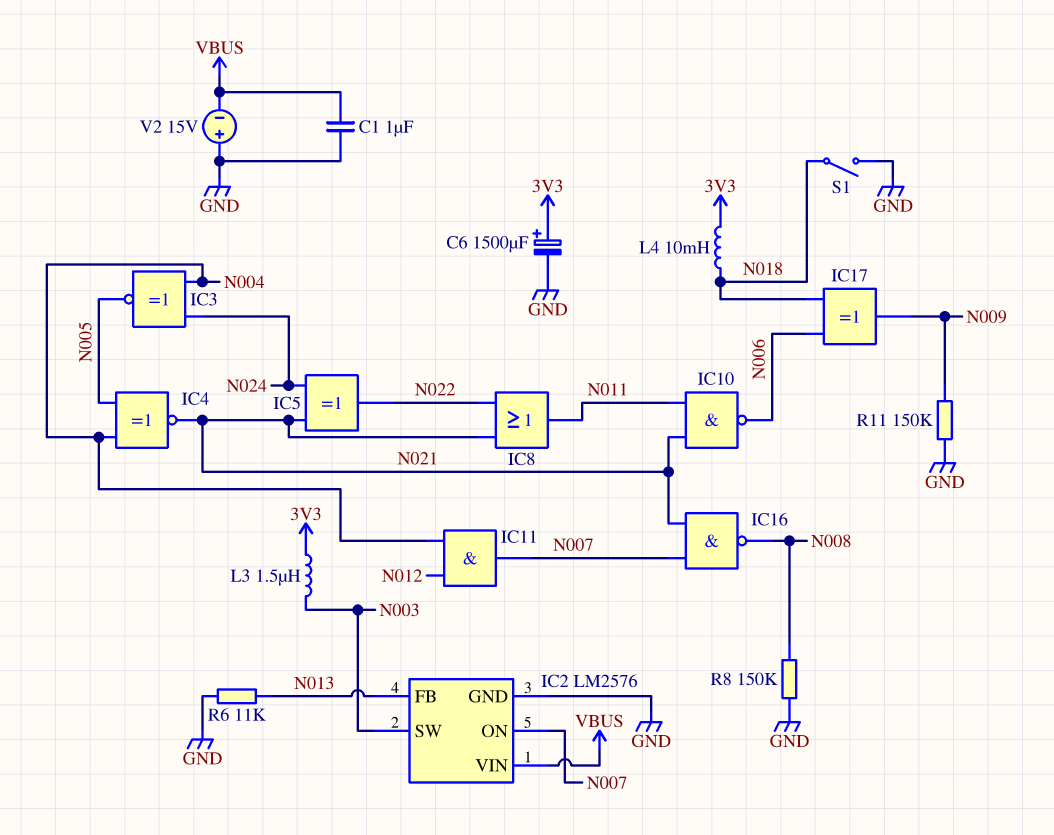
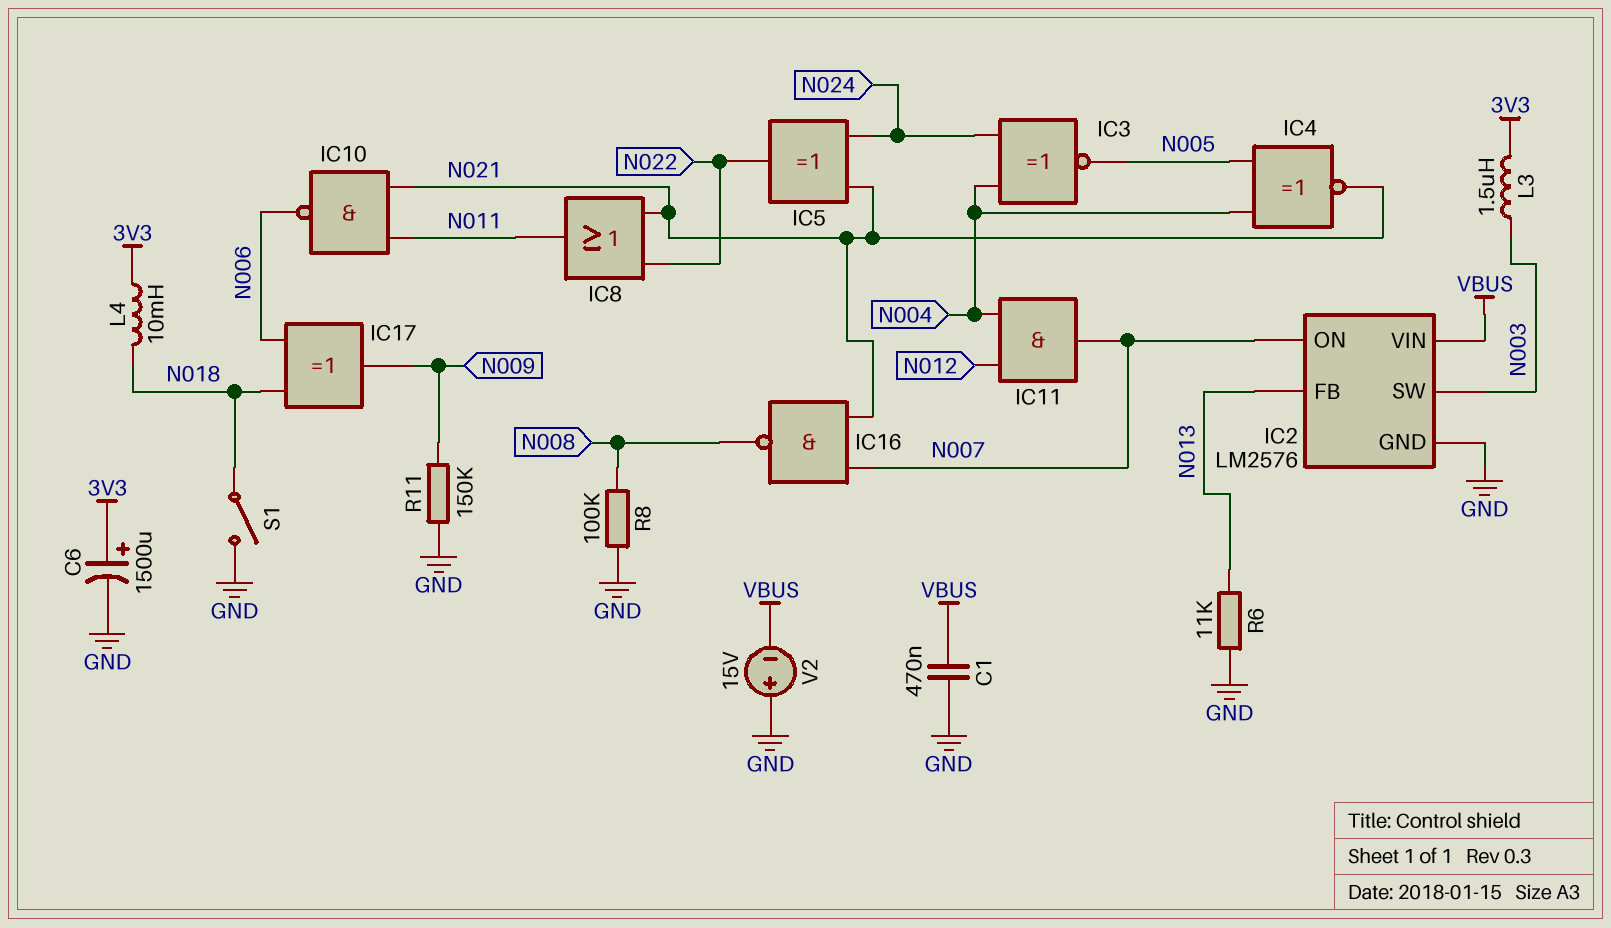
C1: 1uF (GND, VBUS) -> 470nF (GND, VBUS)
R8: 150k (GND, N008) -> 100k (GND, N008)

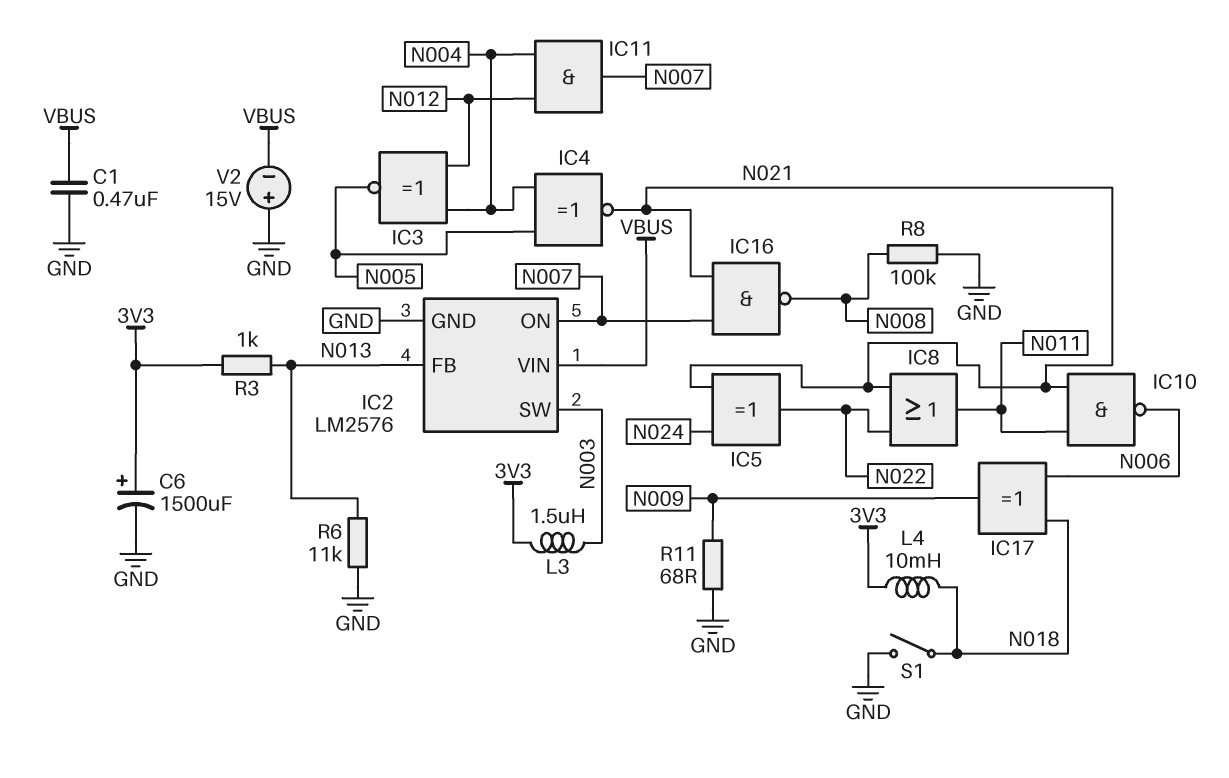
IC3: XNOR (in N004, in N024, out N005) -> XNOR (in N004, in N012, out N005)
R3: none -> 1k (3V3, N013)
R11: 150k (GND, N009) -> 68 (GND, N009)

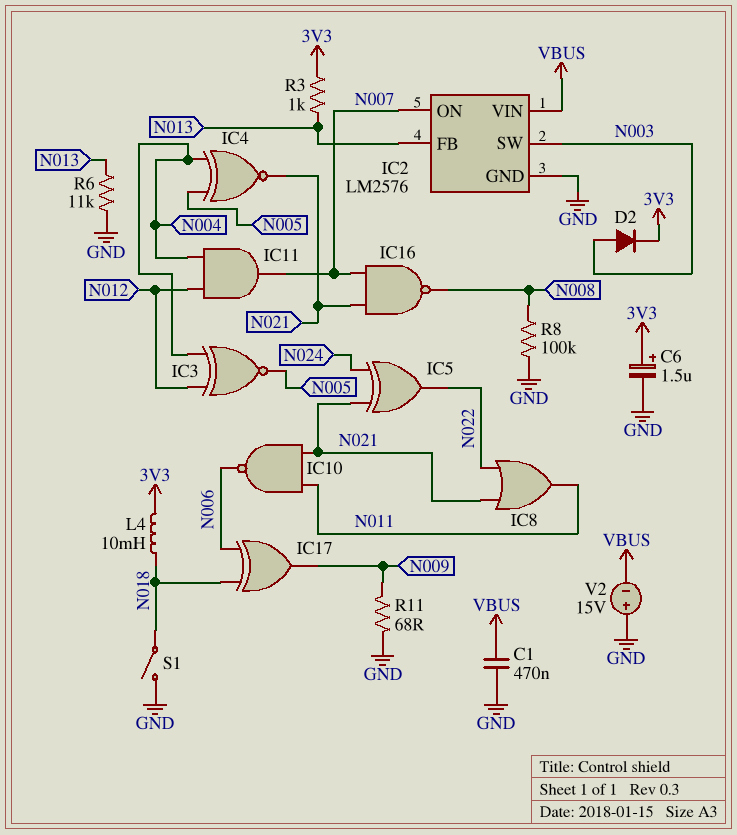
C6: 1500uF (plus 3V3, minus GND) -> 1.5uF (plus 3V3, minus GND)
D2: none -> diode (A N003, K 3V3)
L3: 1.5uH (3V3, N003) -> none

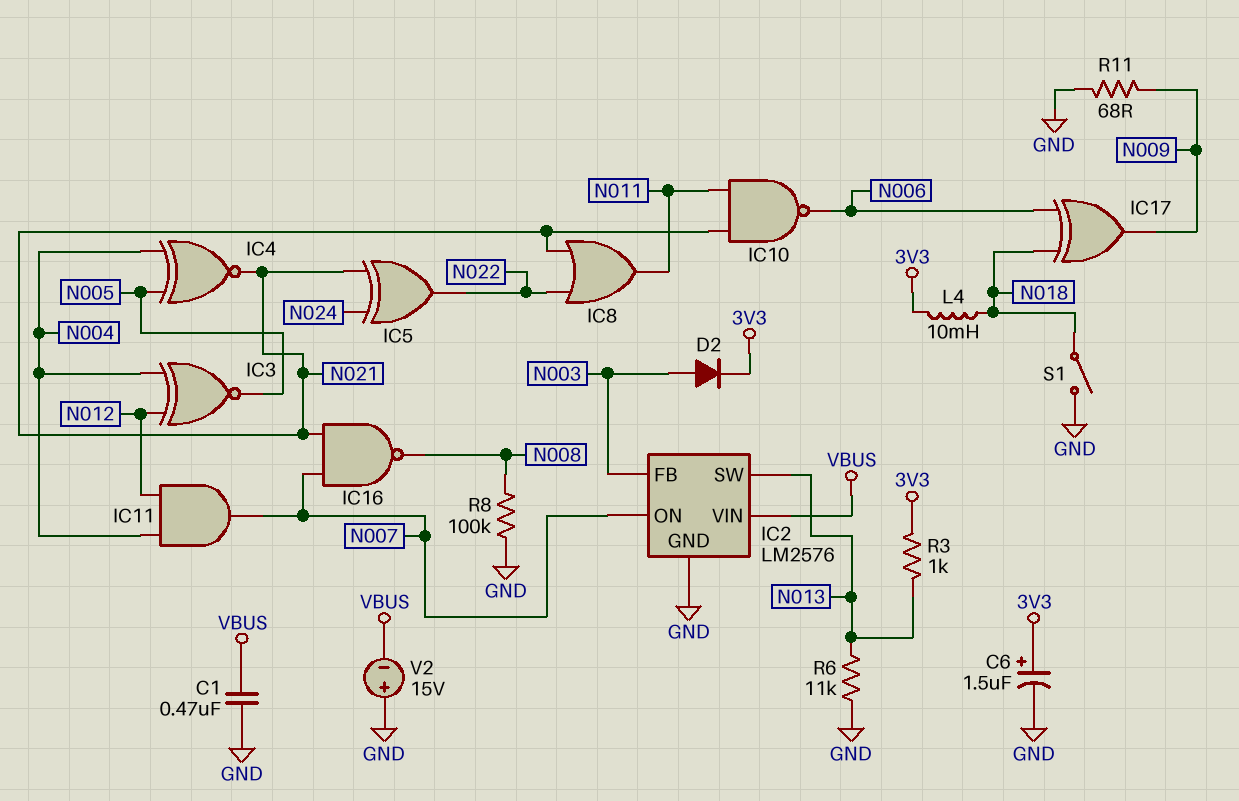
IC2 pin FB: N013 -> N003
IC2 pin SW: N003 -> N013

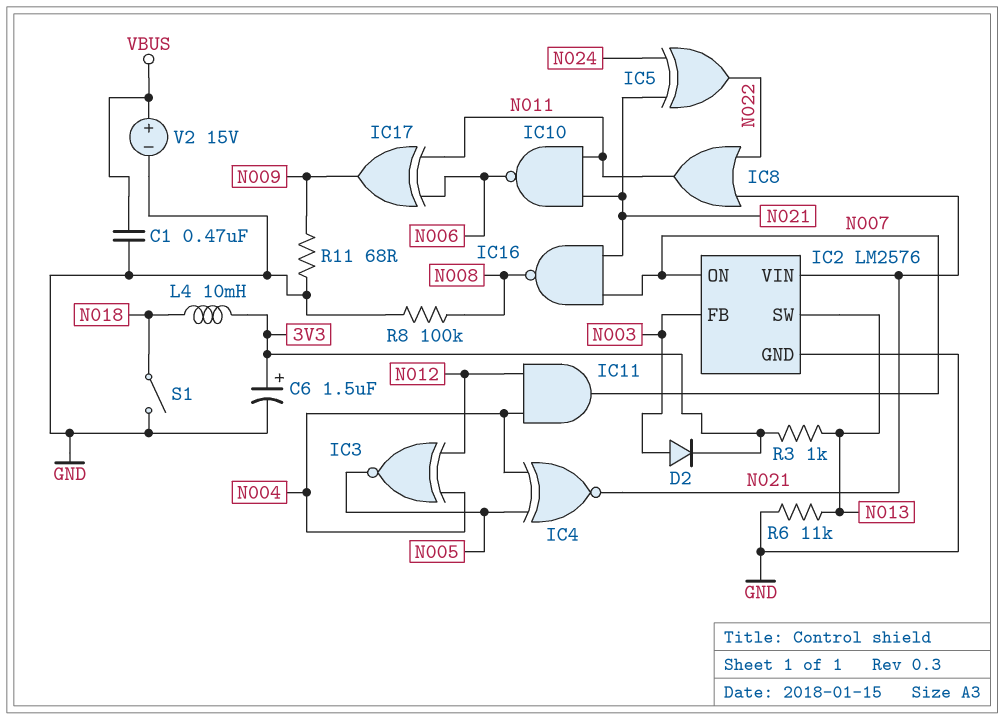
IC2 pin VIN: VBUS -> N021
IC17: XOR (in N006, in N018, out N009) -> XOR (in N006, in N011, out N009)
V2: 15V (plus GND, minus VBUS) -> 15V (plus VBUS, minus GND)

